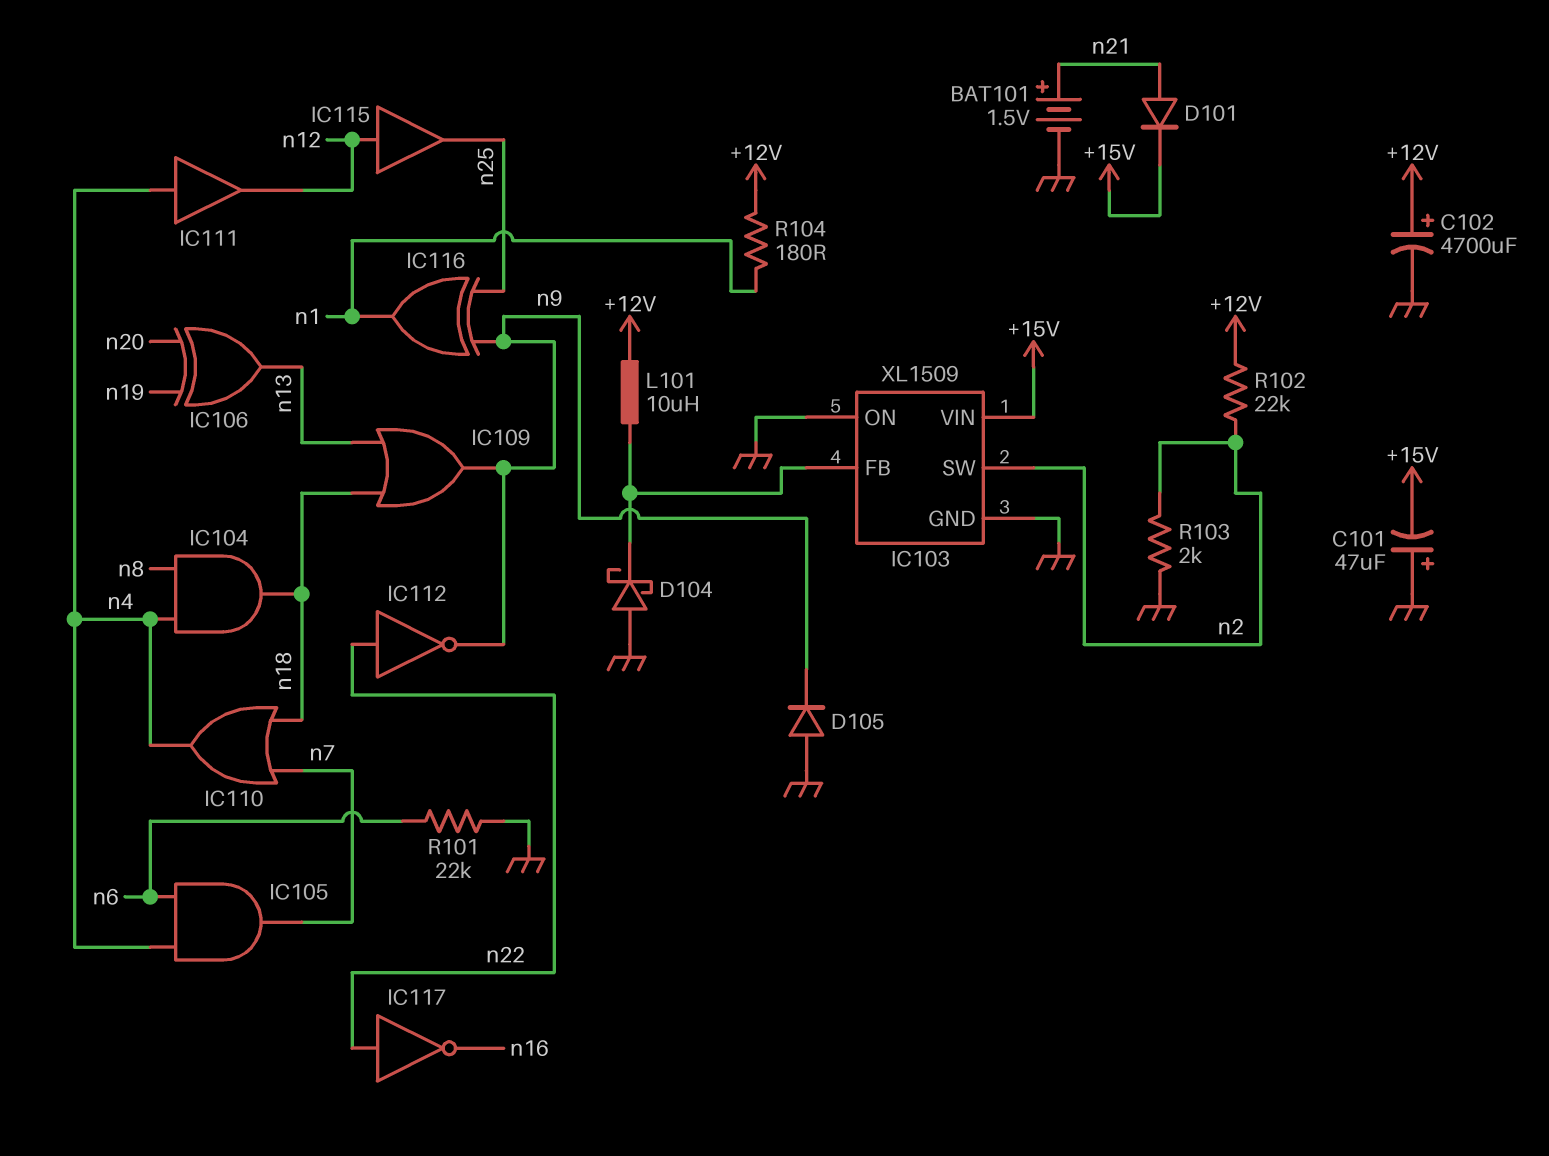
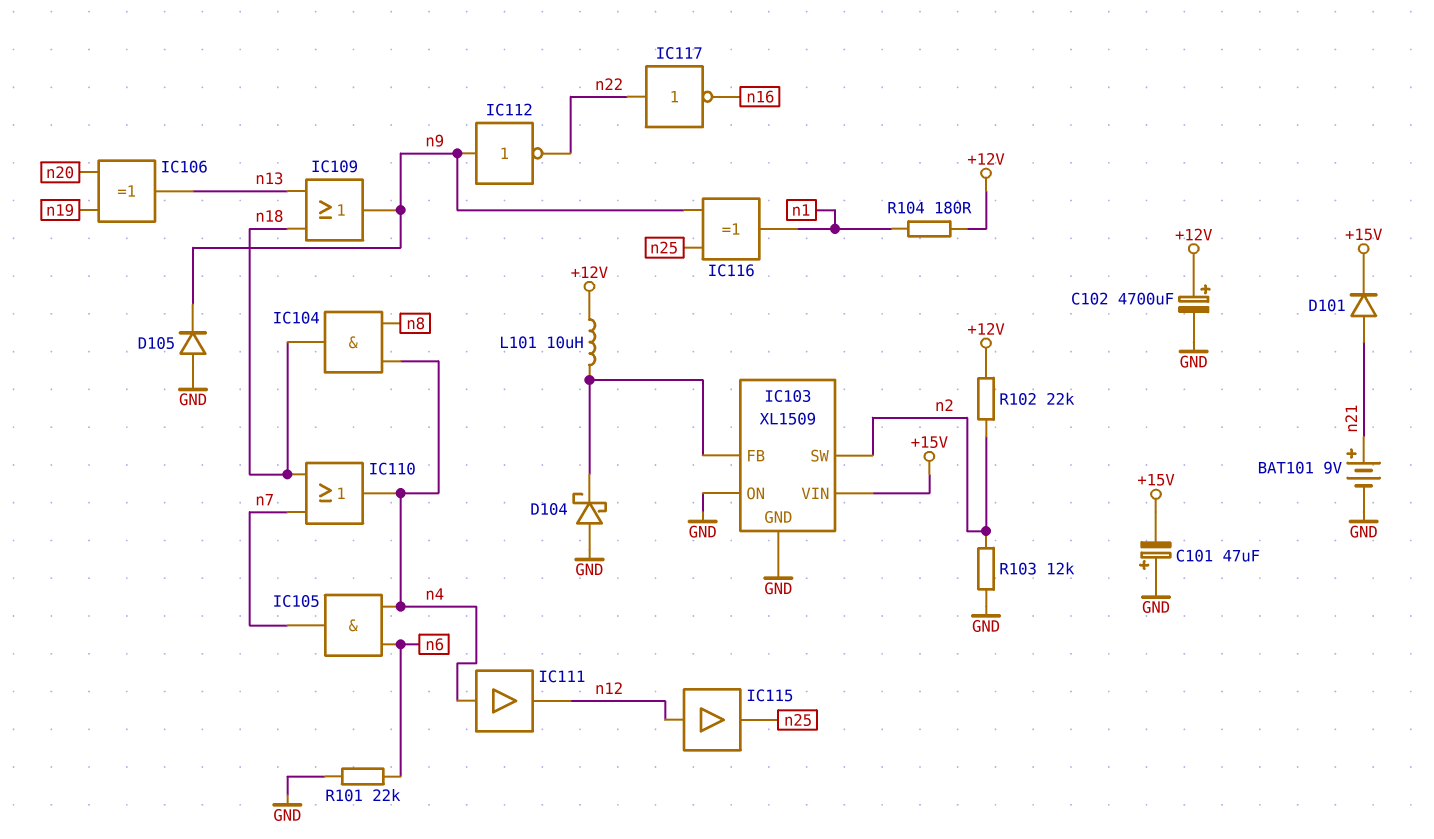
BAT101: 1.5V (plus n21, minus GND) -> 9V (plus n21, minus GND)
IC112: NOT (in n22, out n9) -> NOT (in n9, out n22)
R103: 2k (GND, n2) -> 12k (GND, n2)

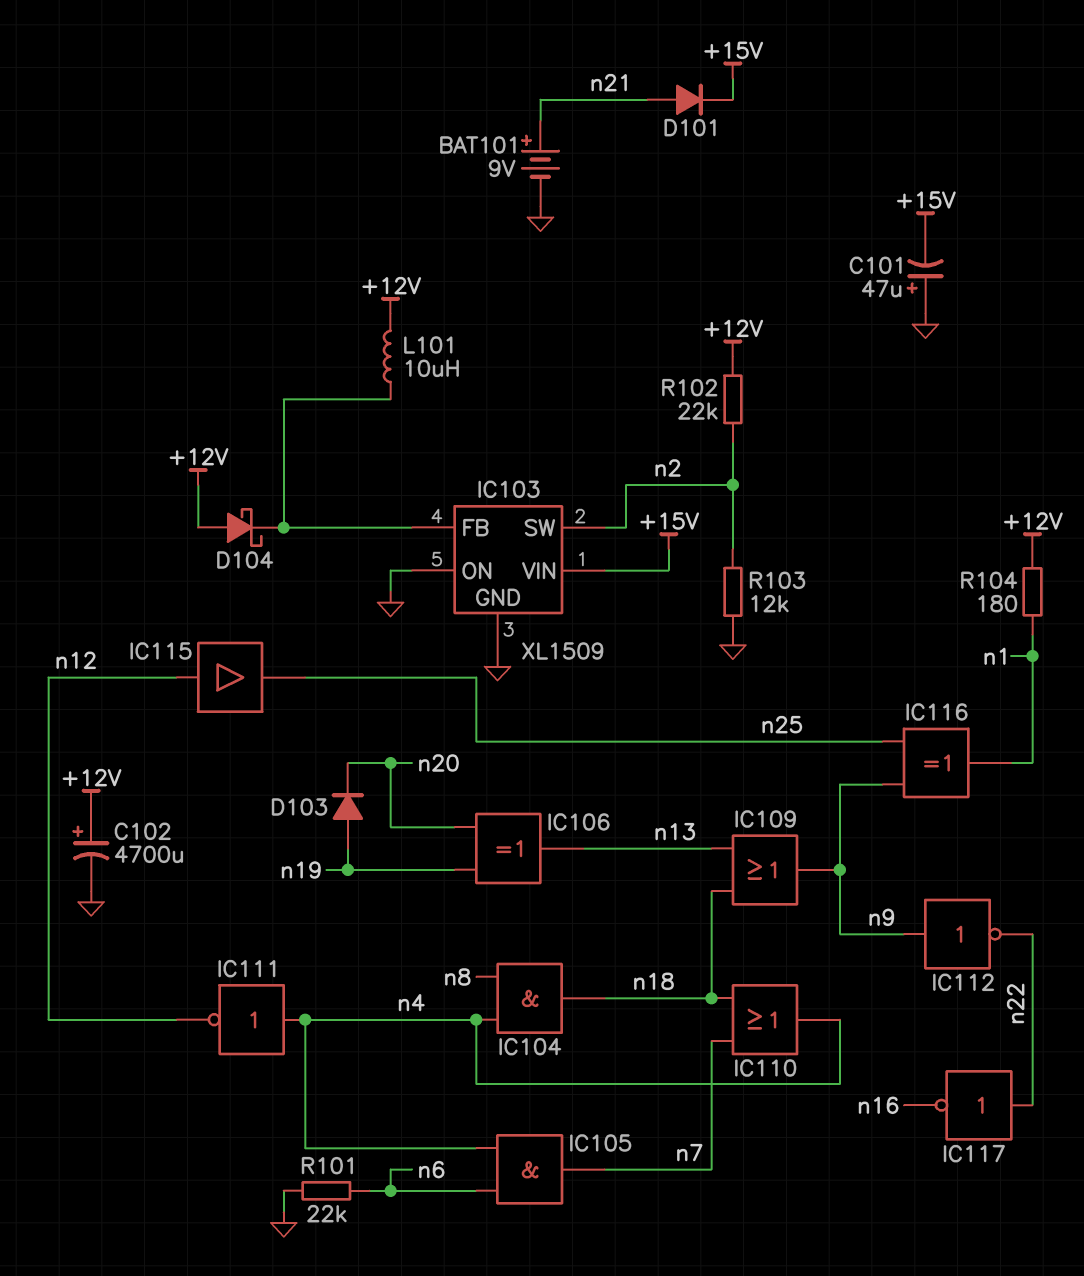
D103: none -> diode (A n19, K n20)
D104: schottky (A GND, K IC103/FB) -> schottky (A +12V, K IC103/FB)
D105: diode (A GND, K n9) -> none
IC111: buffer (in n4, out n12) -> NOT (in n4, out n12)

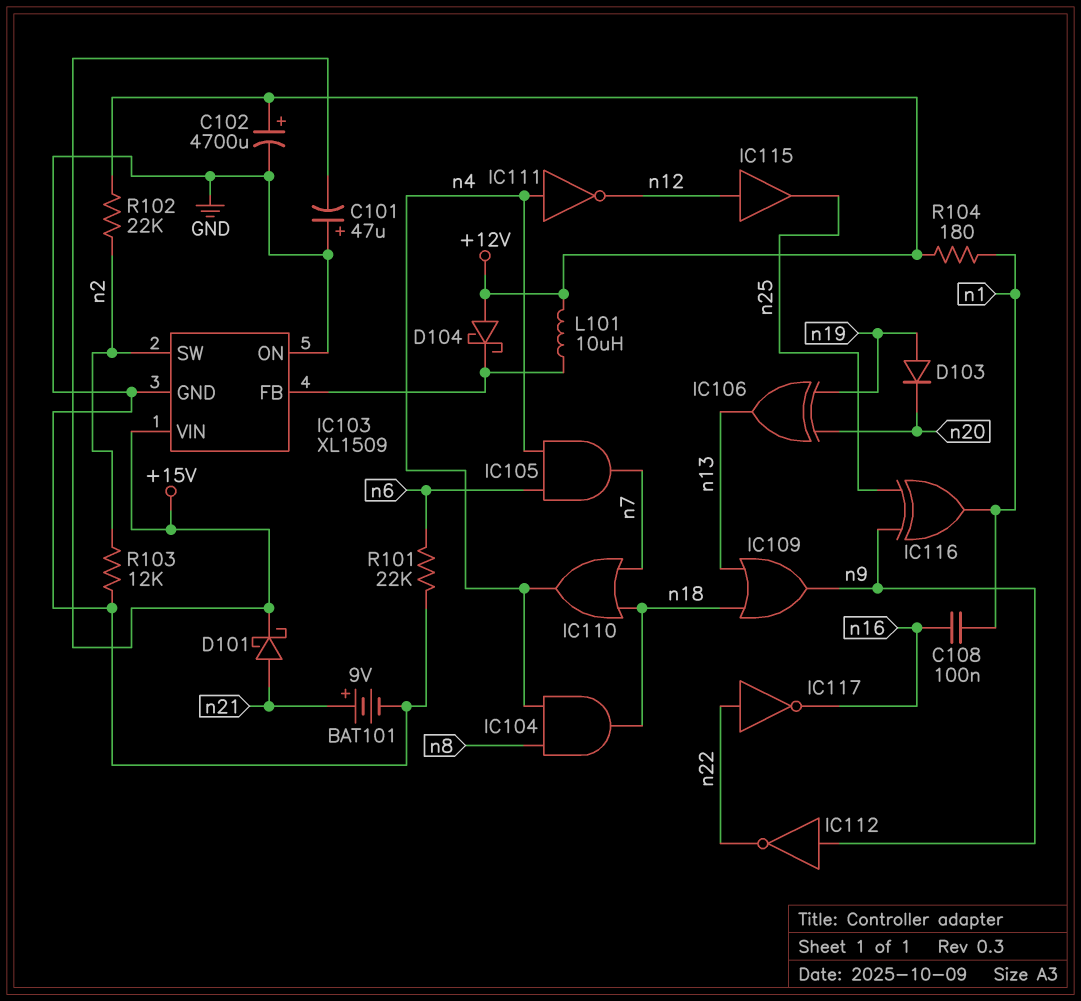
C108: none -> 100nF (n1, n16)
D101: diode (A n21, K +15V) -> schottky (A n21, K +15V)

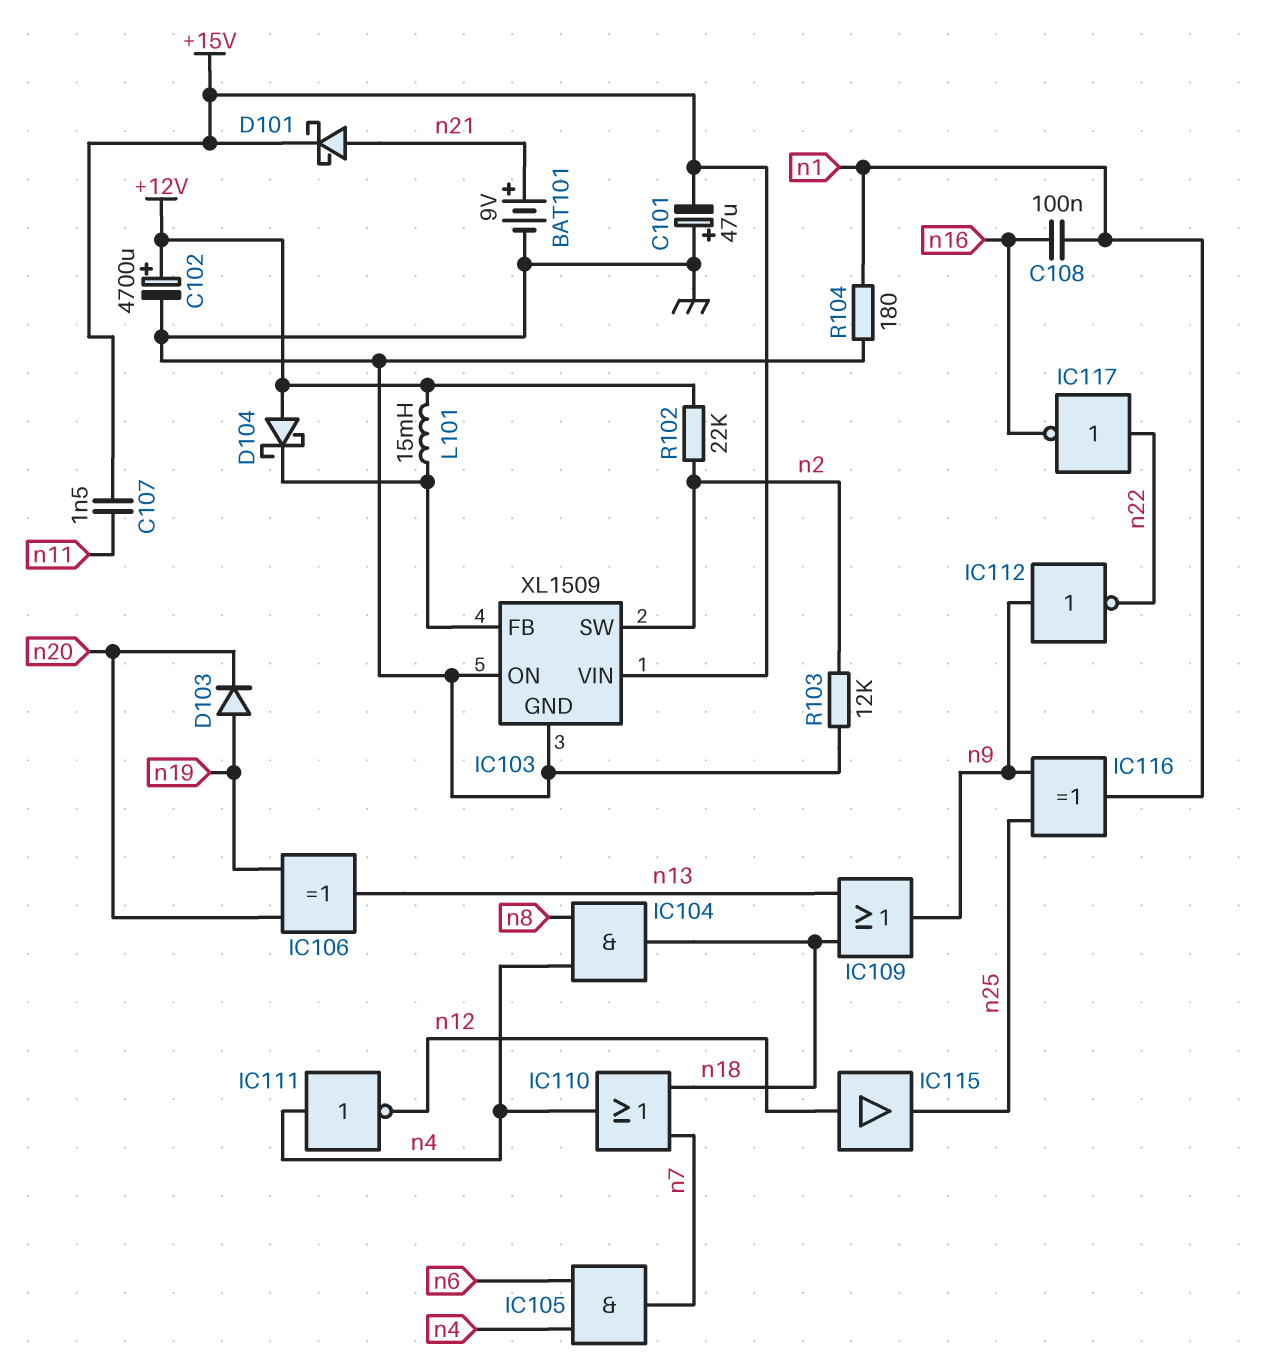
C107: none -> 1.5nF (+15V, n11)
L101: 10uH (+12V, IC103/FB) -> 15mH (+12V, IC103/FB)
R101: 22k (GND, n6) -> none
R104: 180 (+12V, n1) -> 180 (GND, n1)

